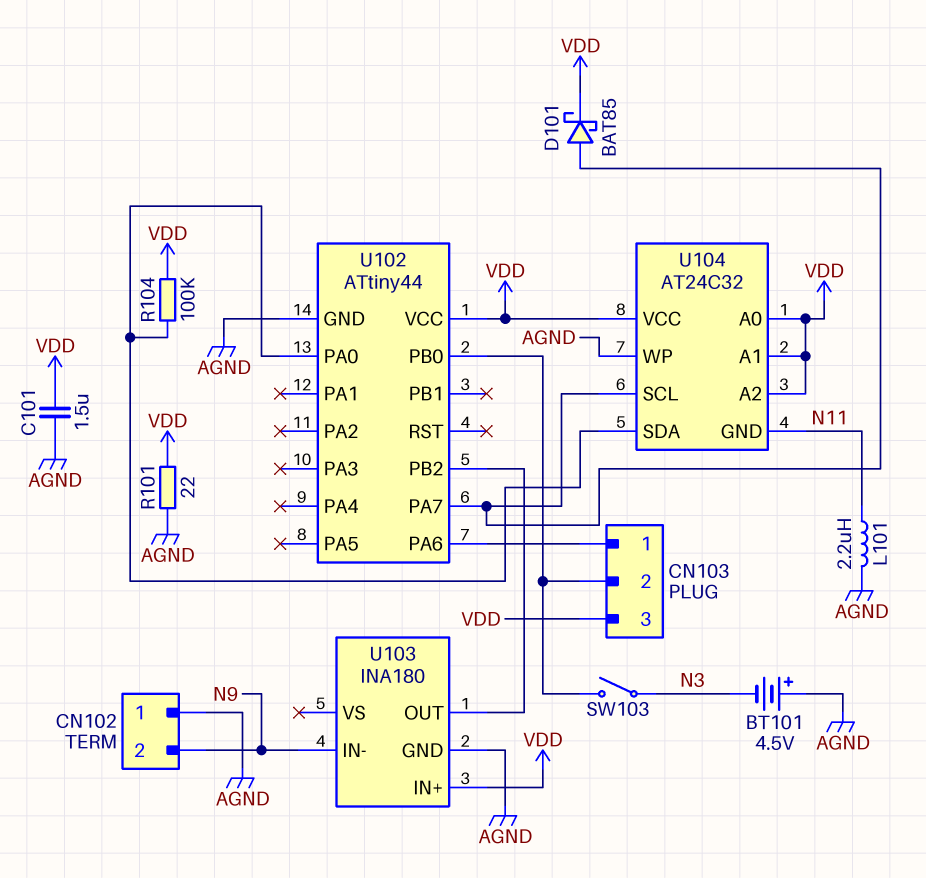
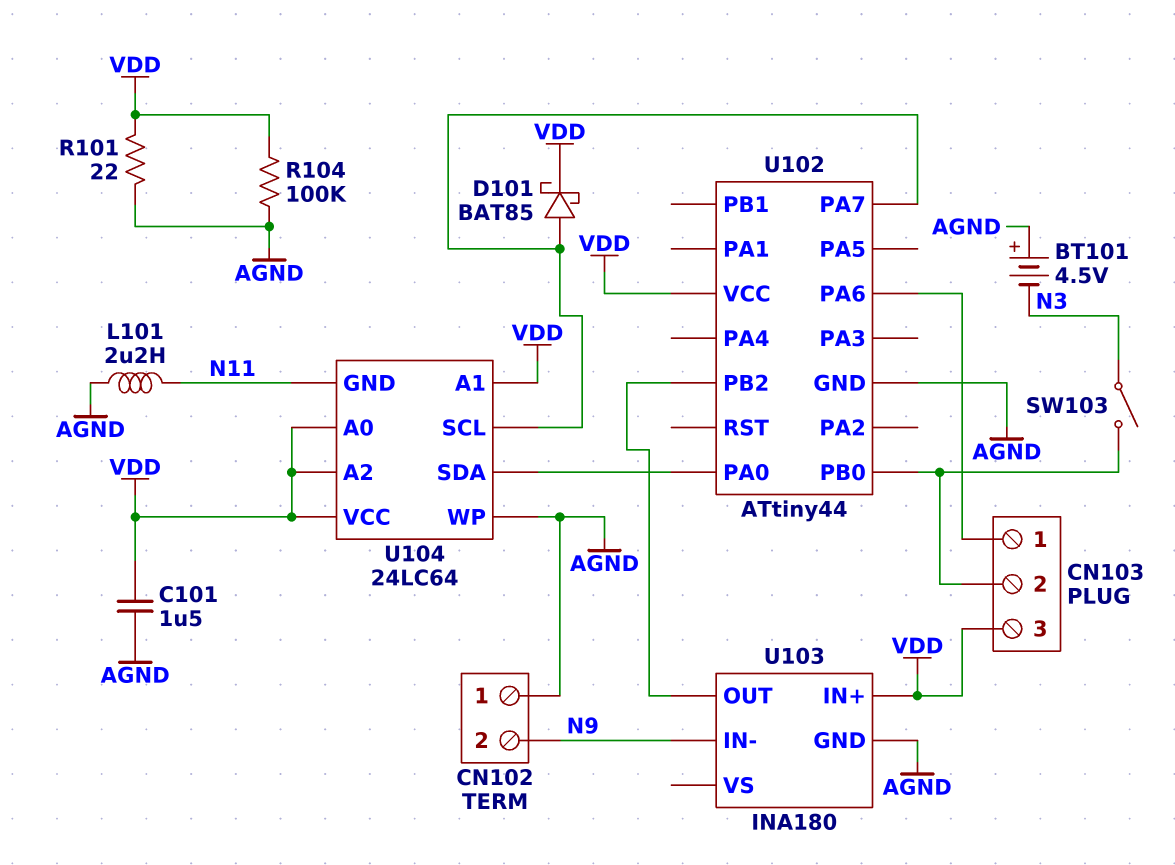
R104: 100k (U102/PA0, VDD) -> 100k (AGND, VDD)
U104: AT24C32 -> 24LC64

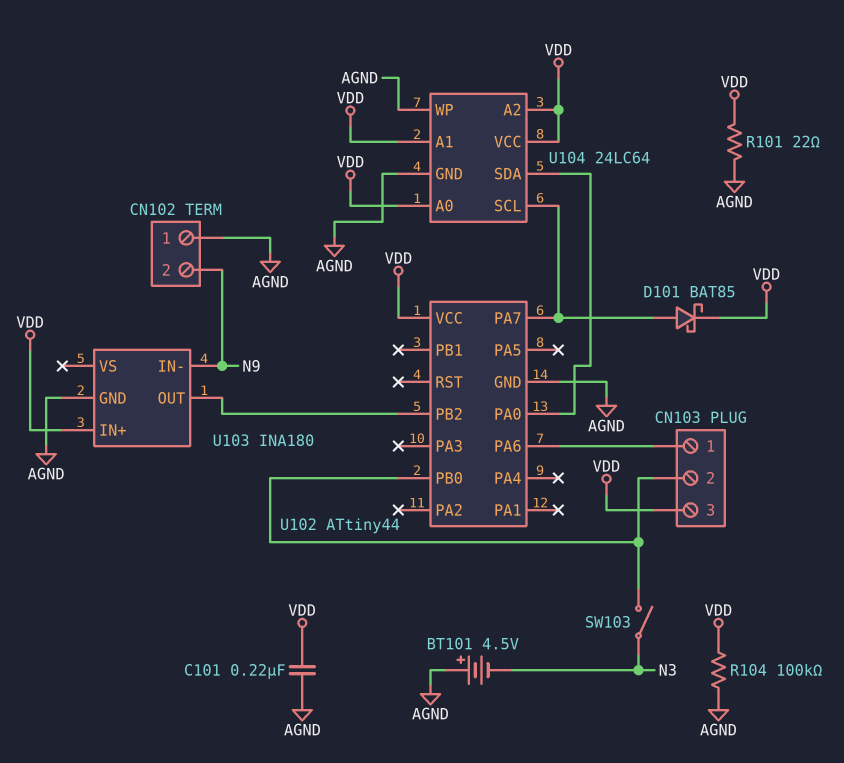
C101: 1.5uF (AGND, VDD) -> 220nF (AGND, VDD)
L101: 2.2uH (AGND, N11) -> none
U104 pin GND: N11 -> AGND

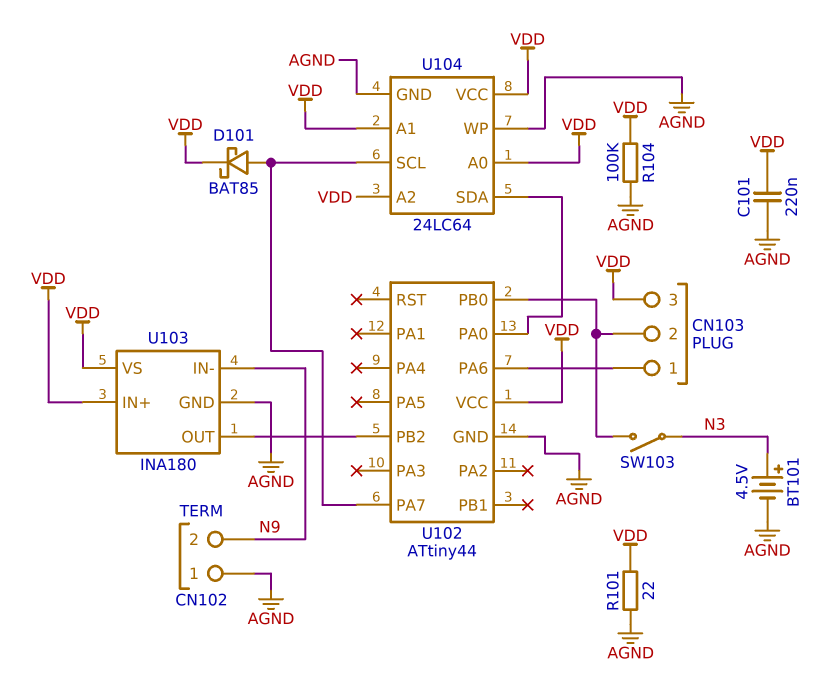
BT101: 4.5V (plus AGND, minus N3) -> 4.5V (plus N3, minus AGND)
U103 pin VS: none -> VDD

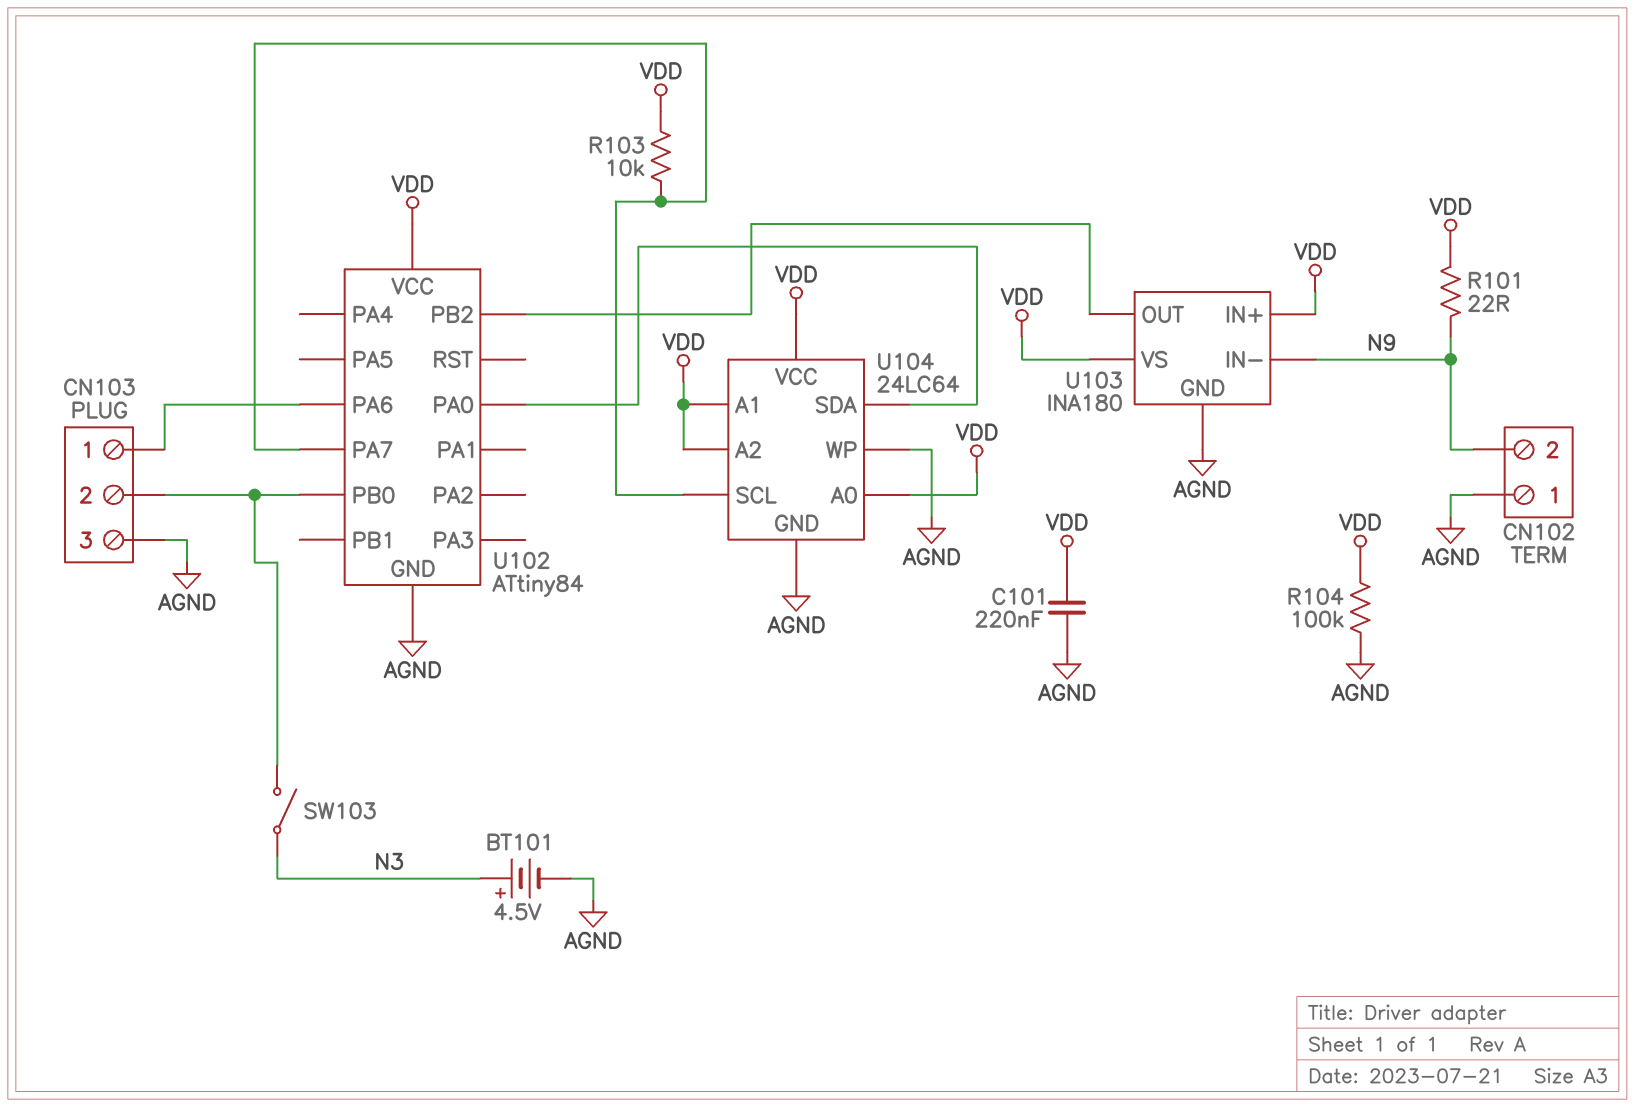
CN103 pin 3: VDD -> AGND
D101: schottky BAT85 (A U102/PA7, K VDD) -> none
R101: 22 (AGND, VDD) -> 22 (N9, VDD)
R103: none -> 10k (U102/PA7, VDD)
U102: ATtiny44 -> ATtiny84

